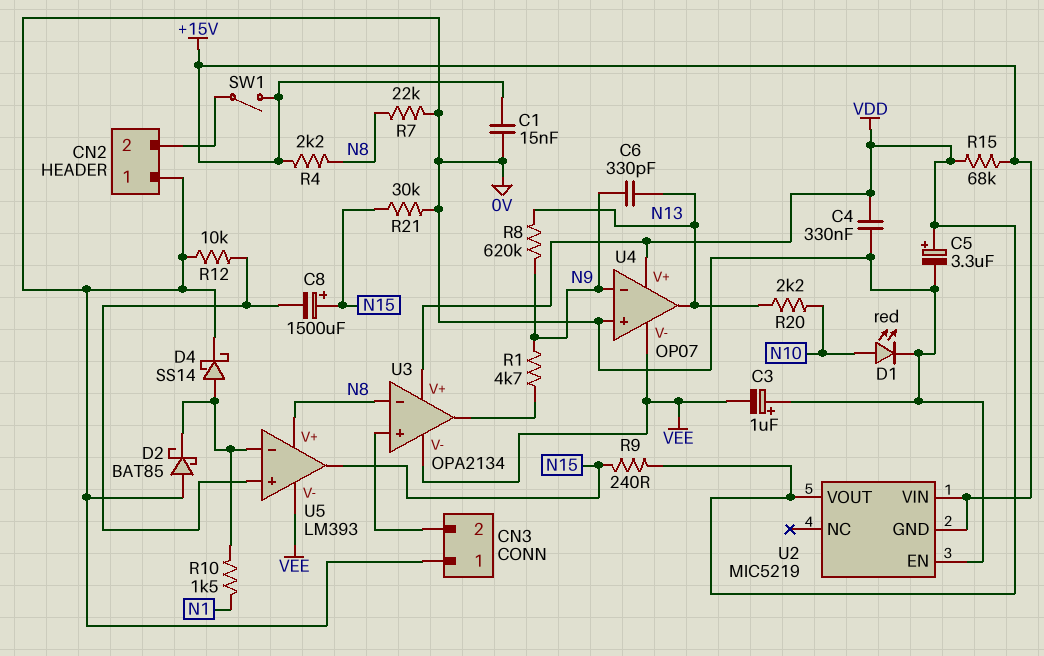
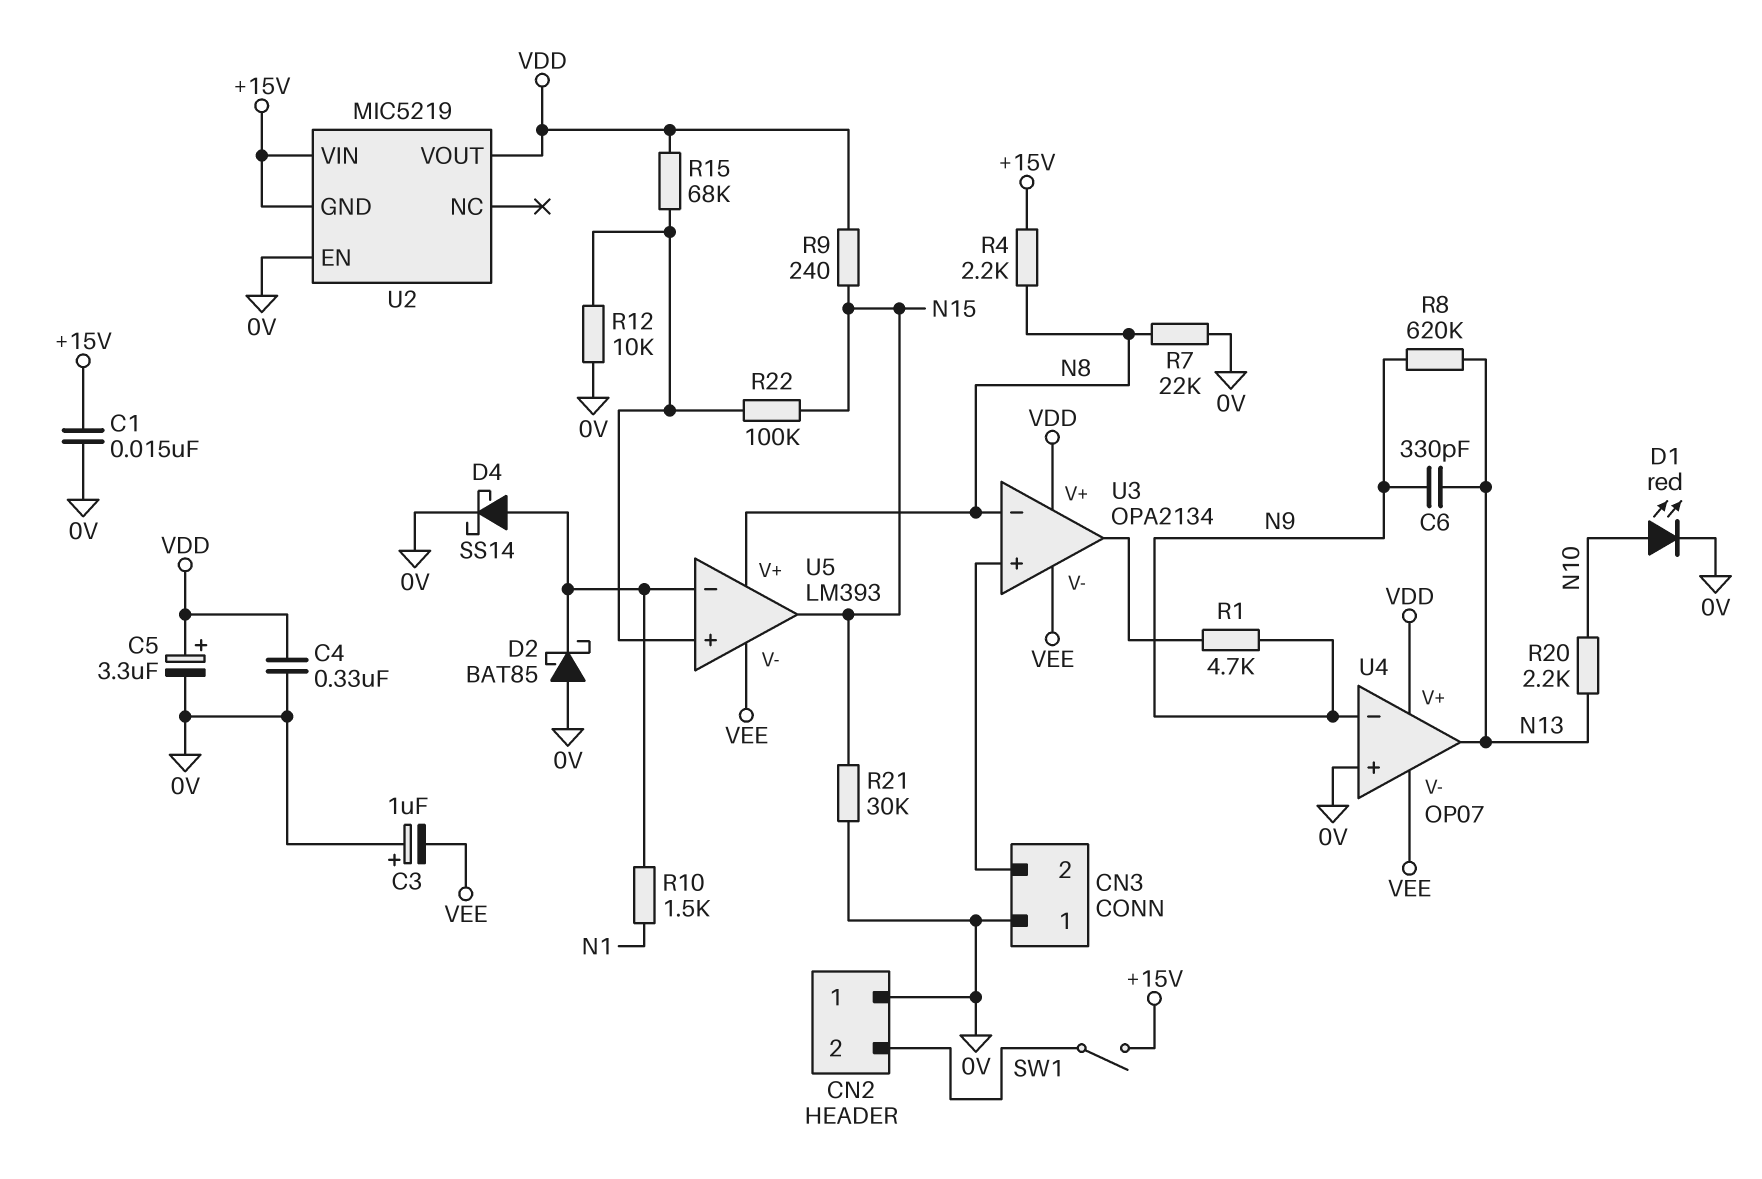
C8: 1500uF (plus N15, minus U5/in+) -> none
R15: 68k (+15V, VDD) -> 68k (U5/in+, VDD)
R22: none -> 100k (N15, U5/in+)

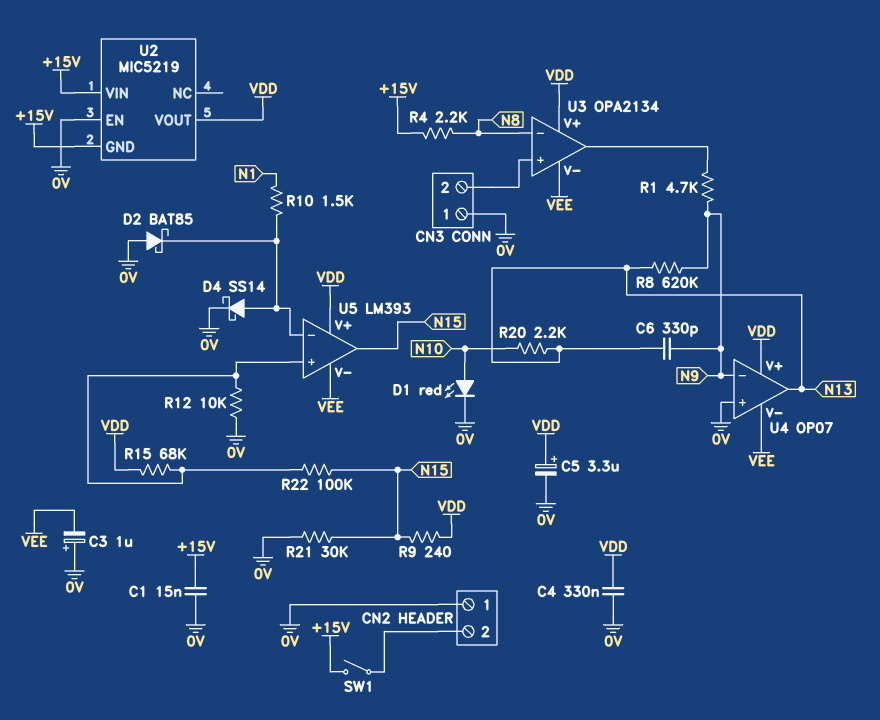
R7: 22k (0V, N8) -> none
U5 pin V+: N8 -> VDD

